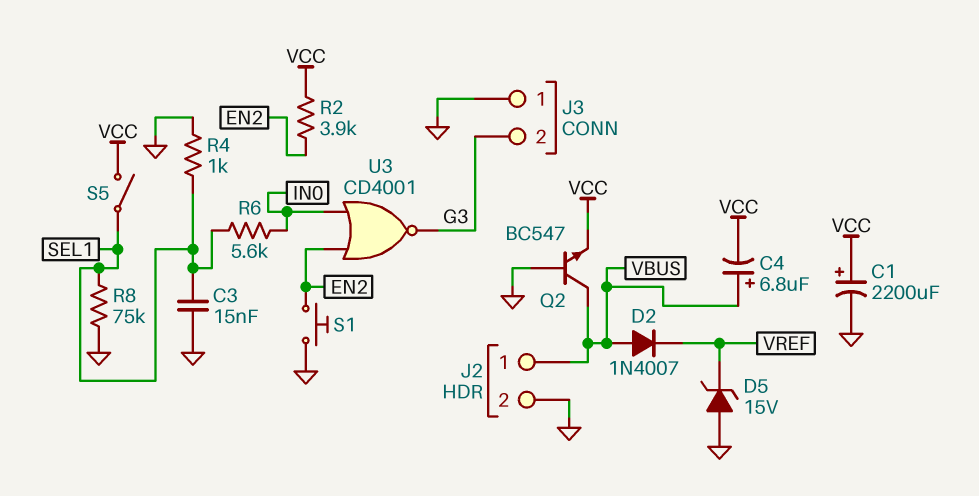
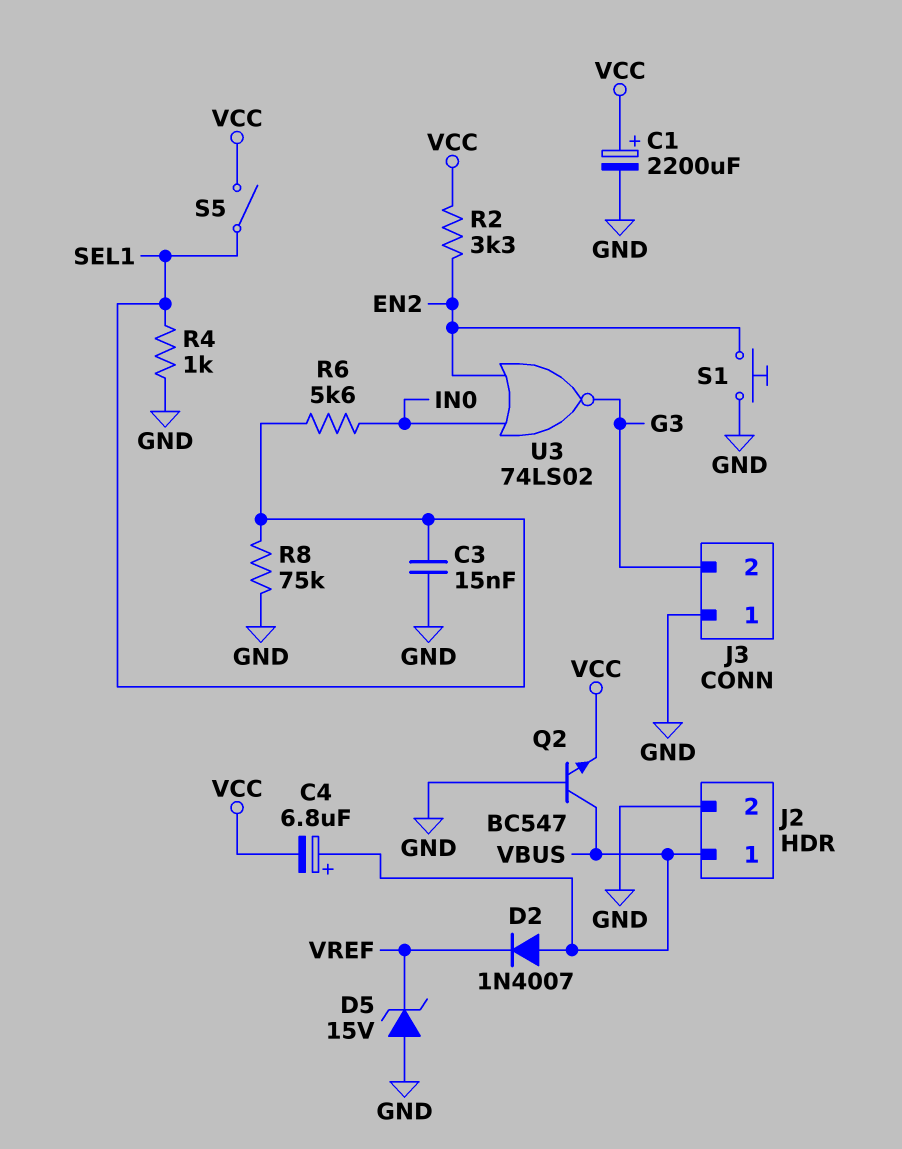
R2: 3.9k (EN2, VCC) -> 3.3k (EN2, VCC)
U3: NOR CD4001 (in EN2, in IN0, out G3) -> NOR 74LS02 (in EN2, in IN0, out G3)

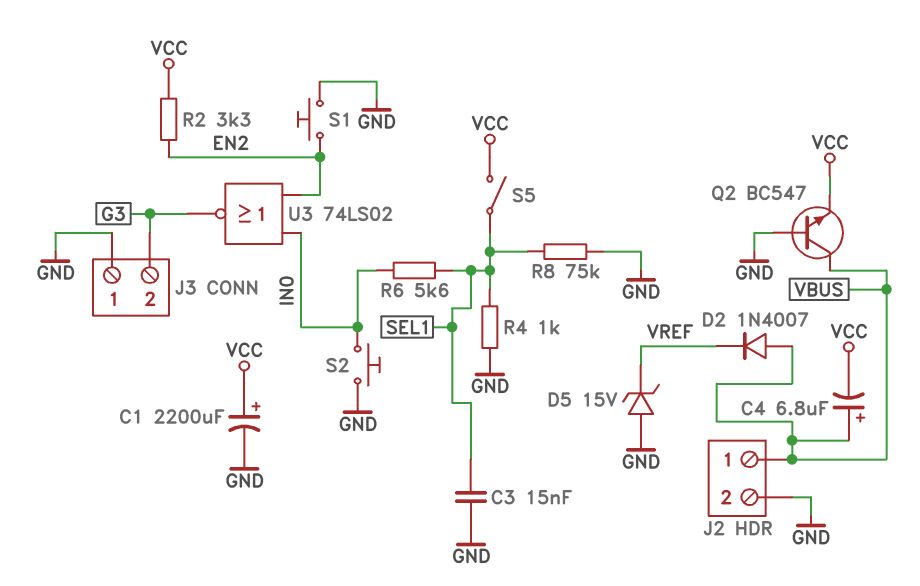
S2: none -> button (GND, IN0)

